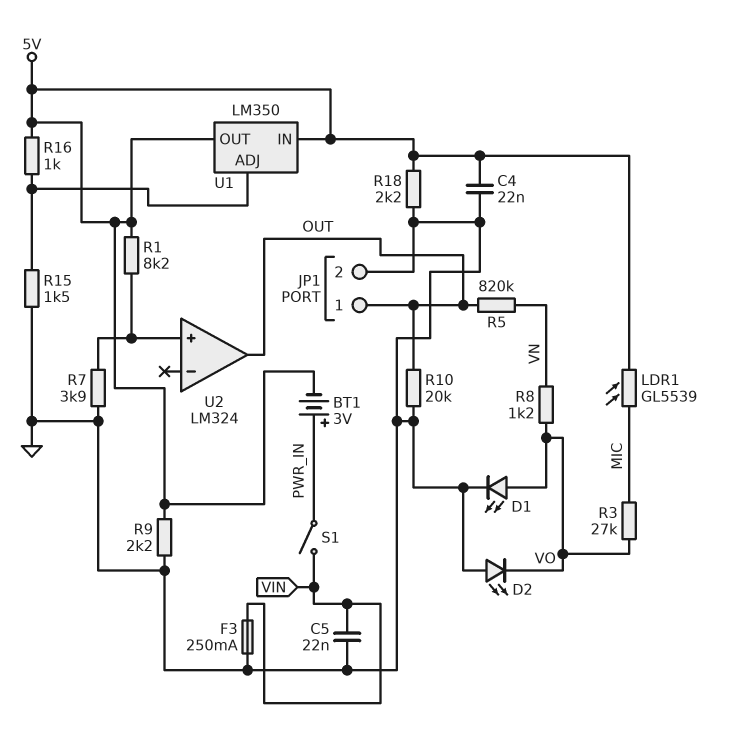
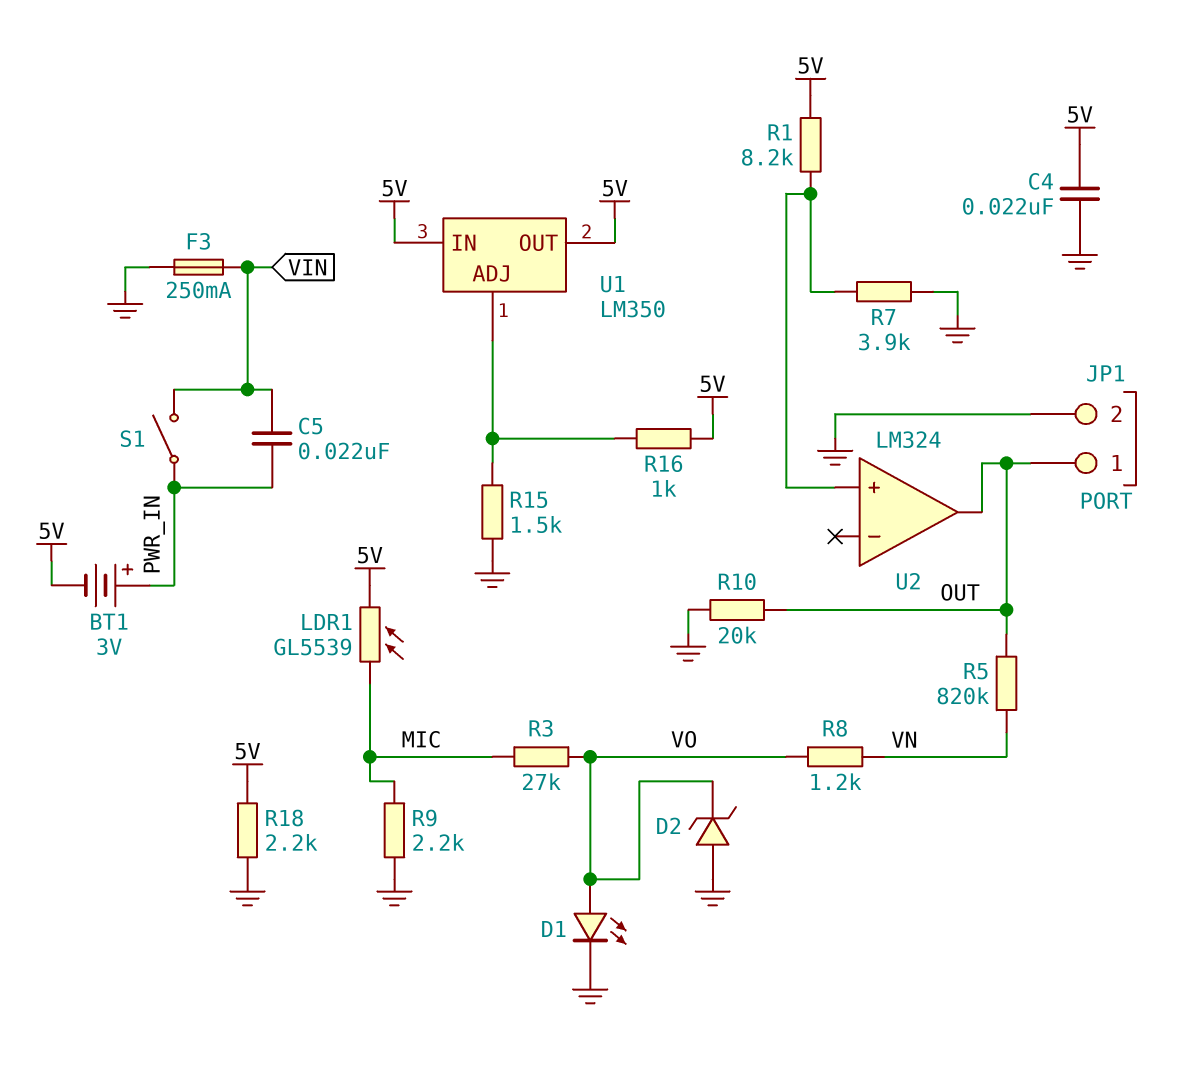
C5: 22nF (GND, VIN) -> 22nF (PWR_IN, VIN)
D2: LED (A GND, K VO) -> zener (A GND, K VO)
R9: 2.2k (5V, GND) -> 2.2k (GND, MIC)

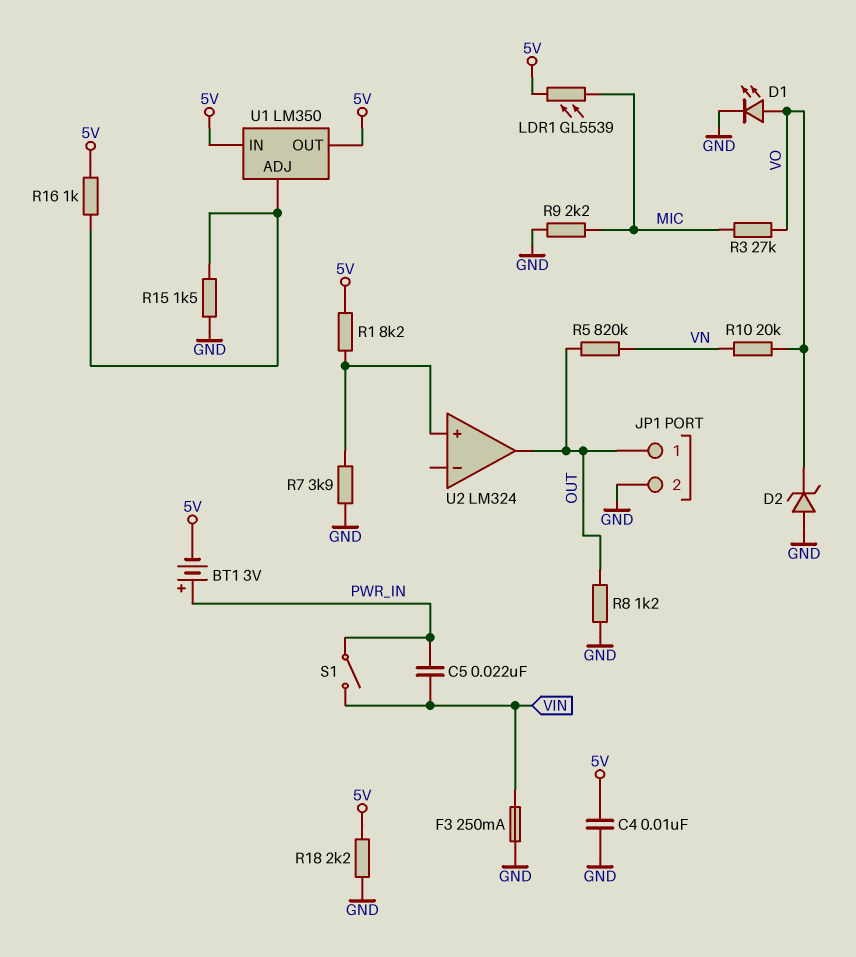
C4: 22nF (5V, GND) -> 10nF (5V, GND)
R8: 1.2k (VN, VO) -> 1.2k (GND, OUT)
R10: 20k (GND, OUT) -> 20k (VN, VO)

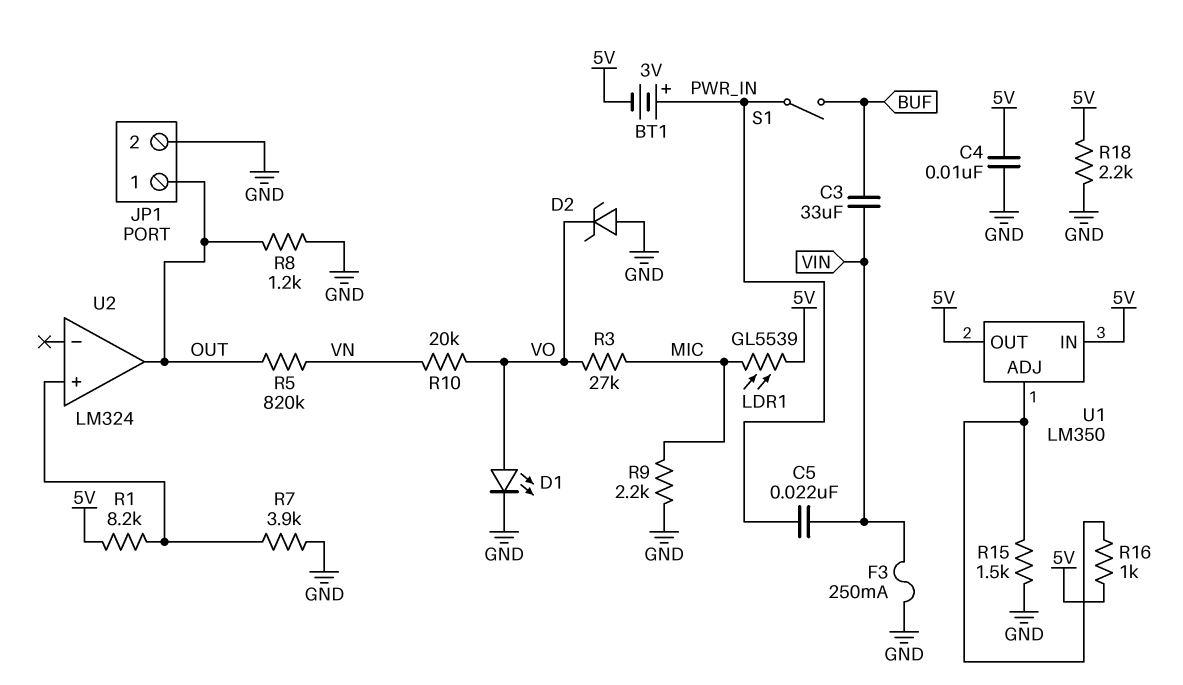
C3: none -> 33uF (BUF, VIN)
S1: switch (PWR_IN, VIN) -> switch (BUF, PWR_IN)

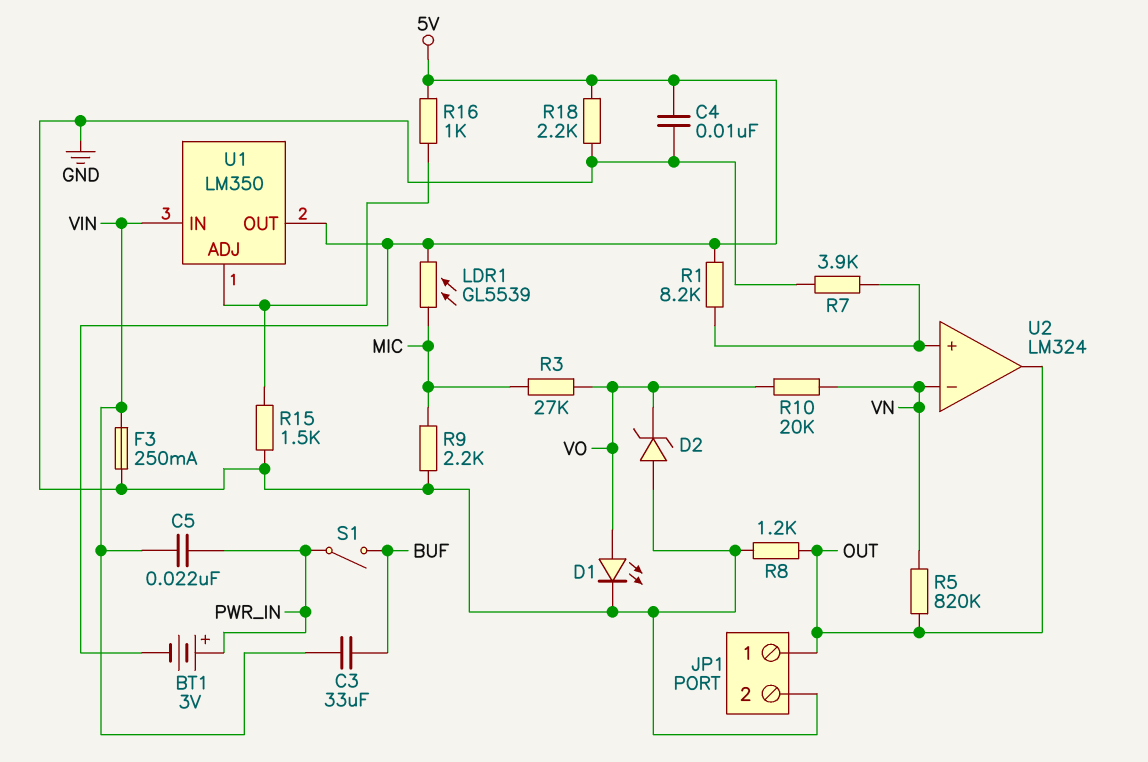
U1 pin IN: 5V -> VIN
U2 pin in-: none -> VN

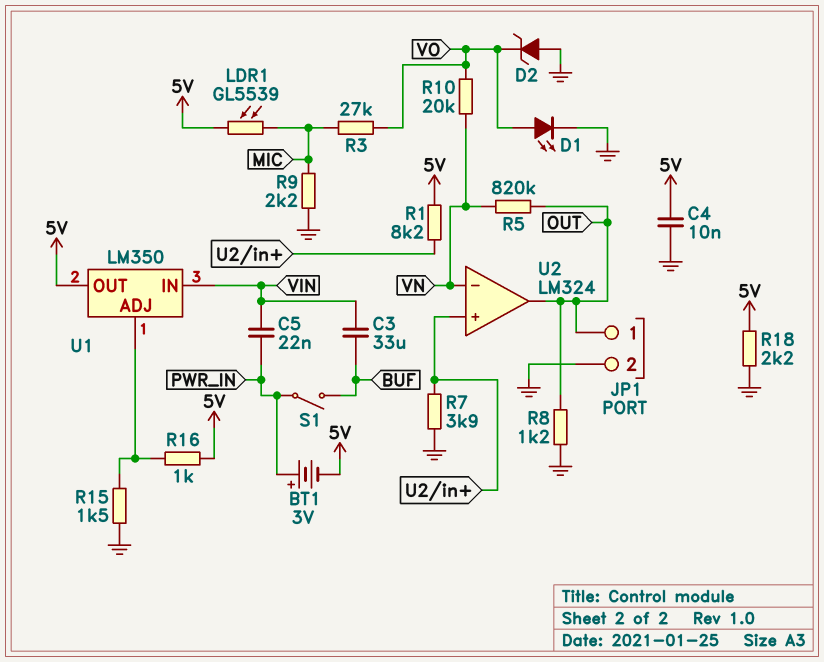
F3: 250mA (GND, VIN) -> none

